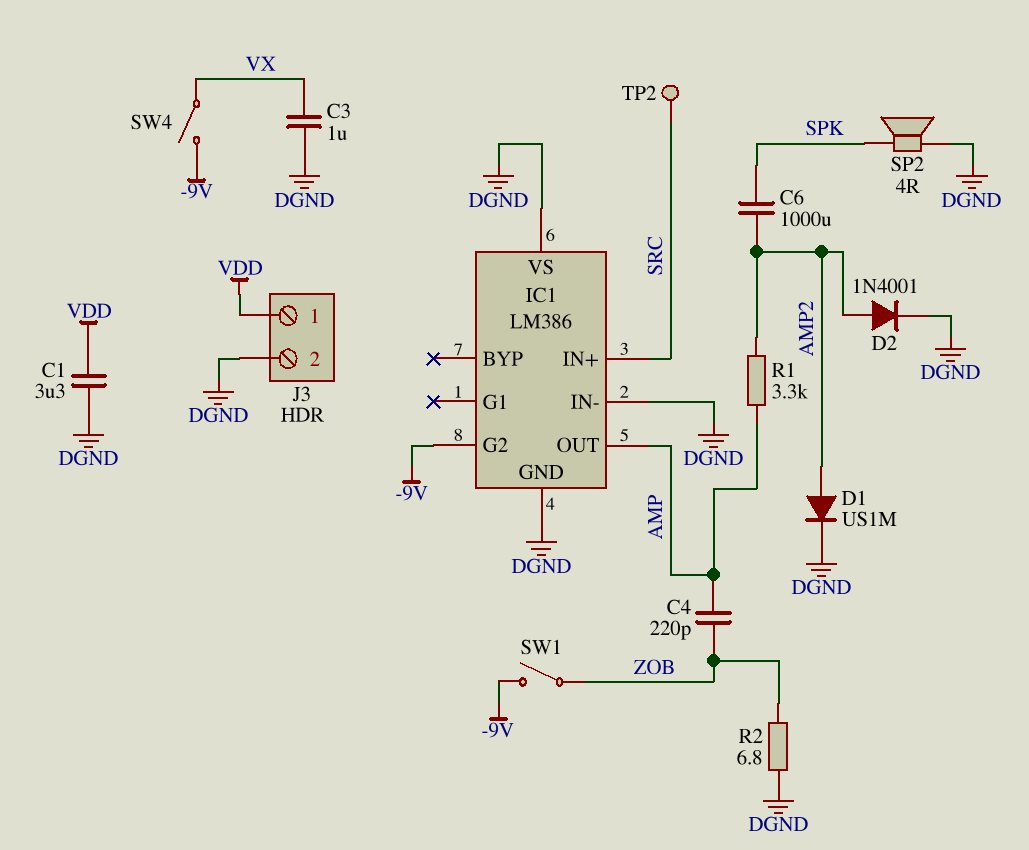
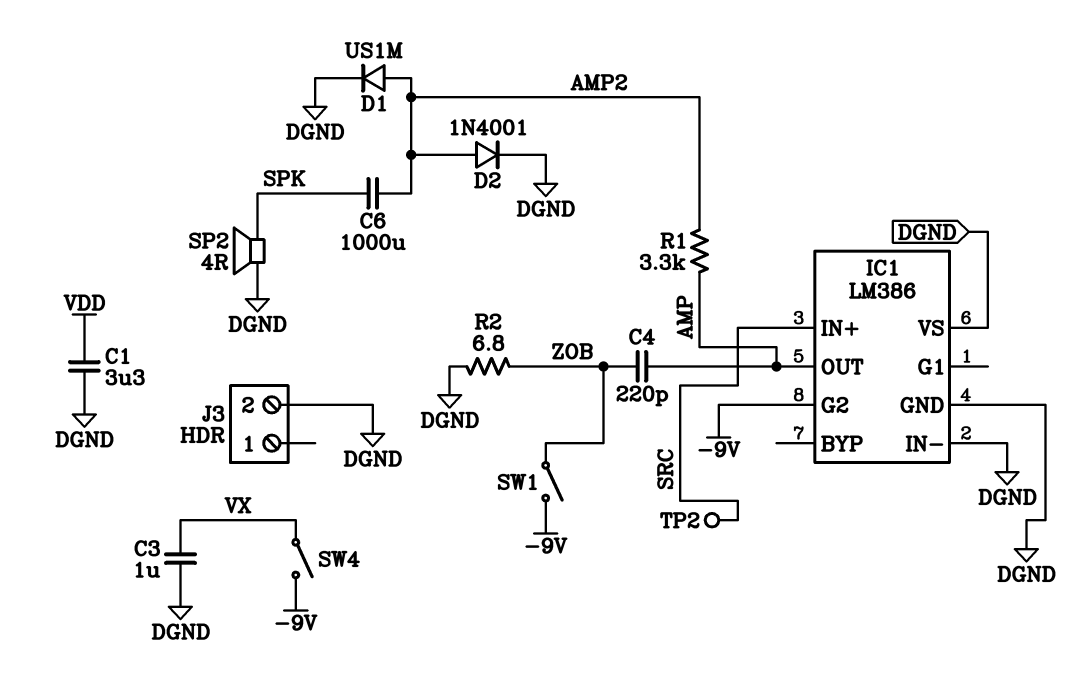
J3 pin 1: VDD -> none

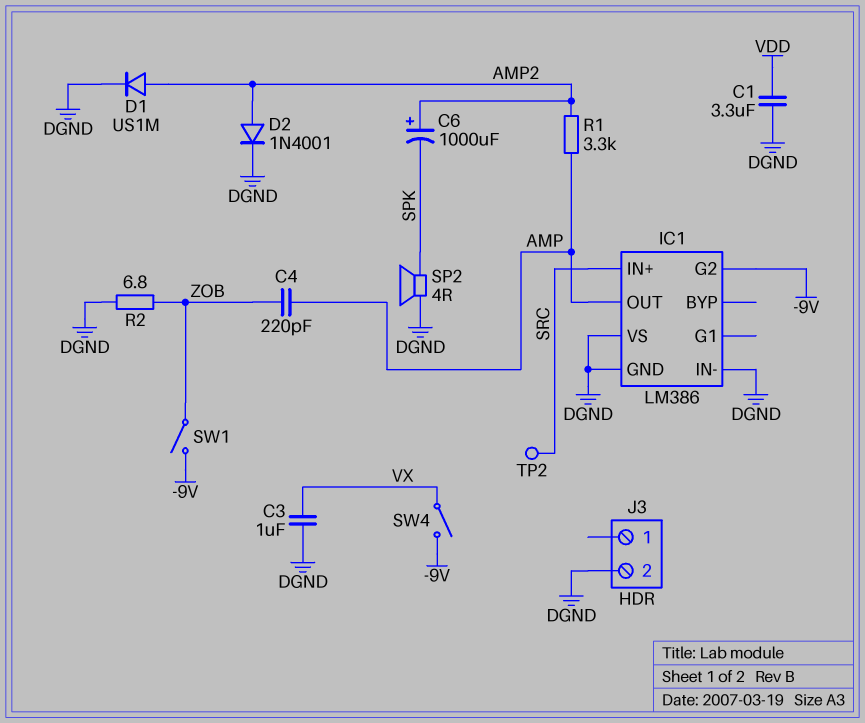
C6: 1000uF (AMP2, SPK) -> 1000uF (plus AMP2, minus SPK)

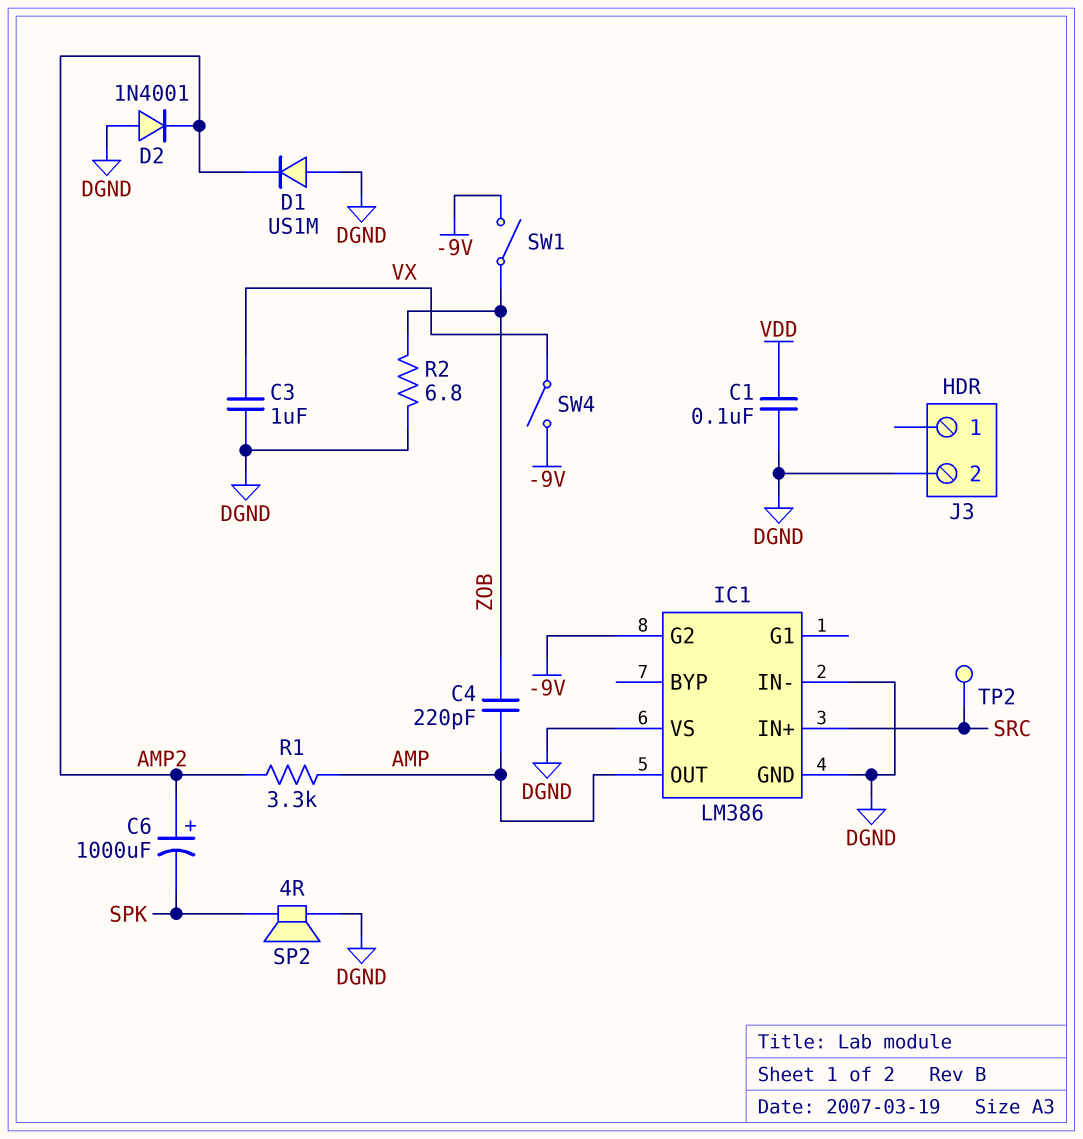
C1: 3.3uF (DGND, VDD) -> 100nF (DGND, VDD)
D1: diode US1M (A AMP2, K DGND) -> diode US1M (A DGND, K AMP2)
D2: diode 1N4001 (A AMP2, K DGND) -> diode 1N4001 (A DGND, K AMP2)

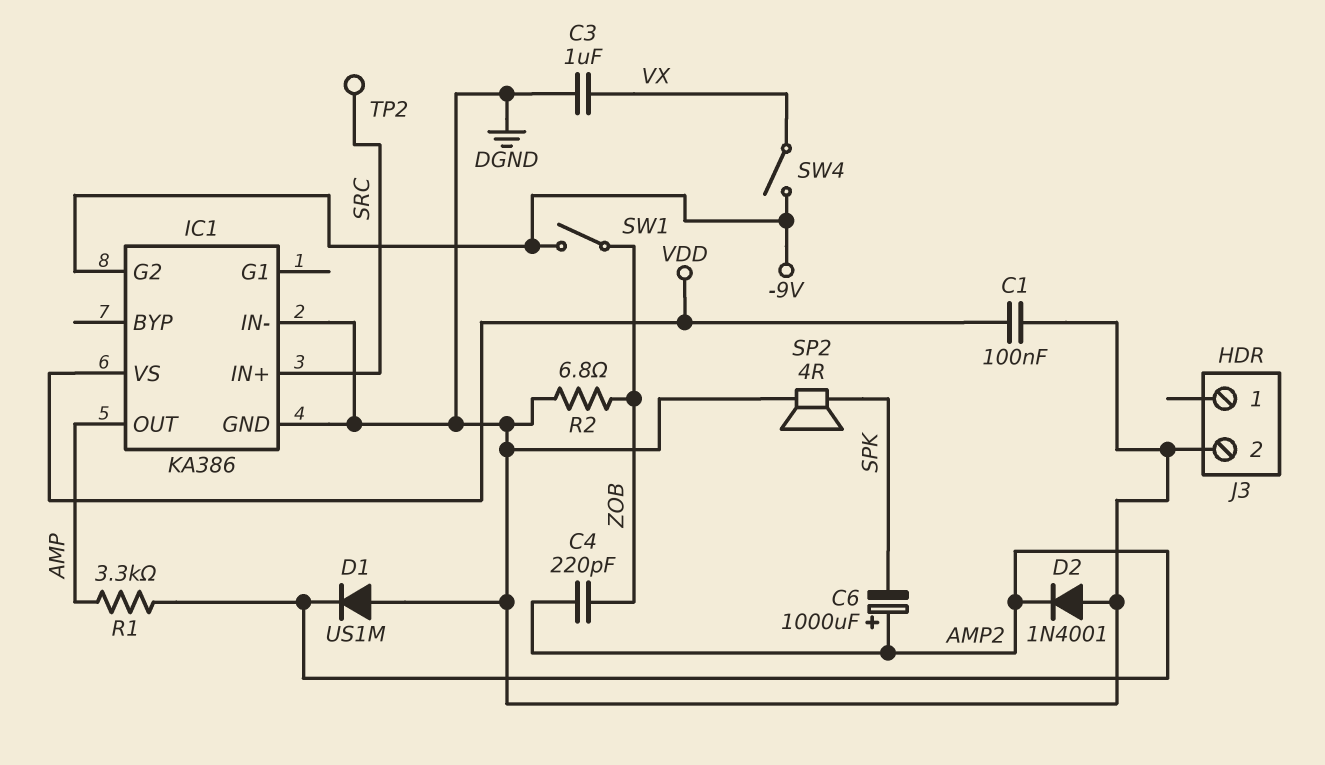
C4: 220pF (AMP, ZOB) -> 220pF (AMP2, ZOB)
IC1: LM386 -> KA386
IC1 pin VS: DGND -> VDD

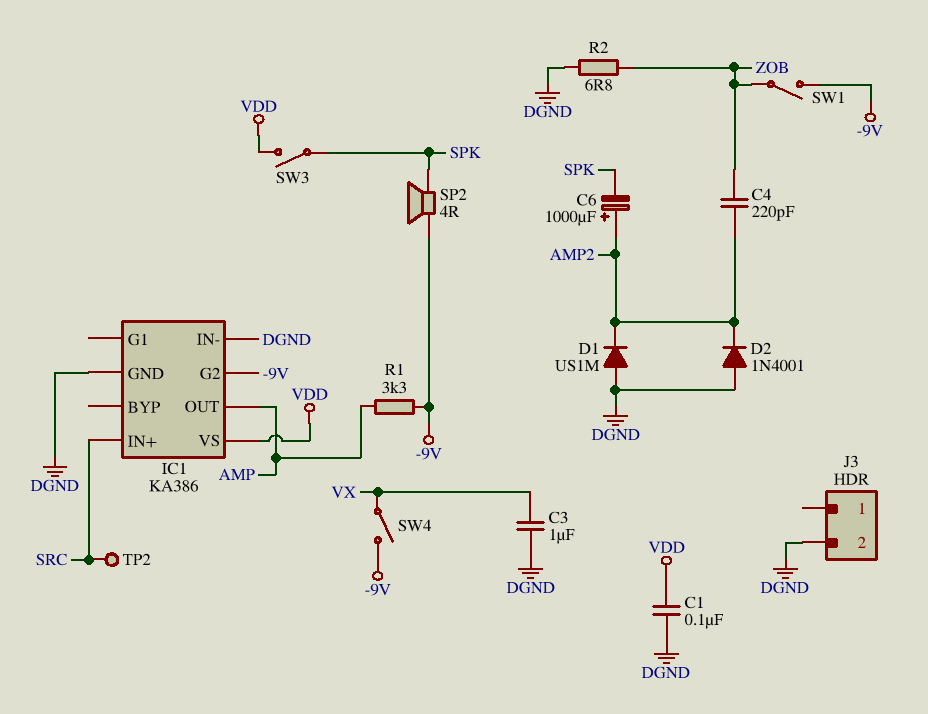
R1: 3.3k (AMP, AMP2) -> 3.3k (-9V, AMP)
SP2: speaker 4R (DGND, SPK) -> speaker 4R (-9V, SPK)
SW3: none -> switch (SPK, VDD)

